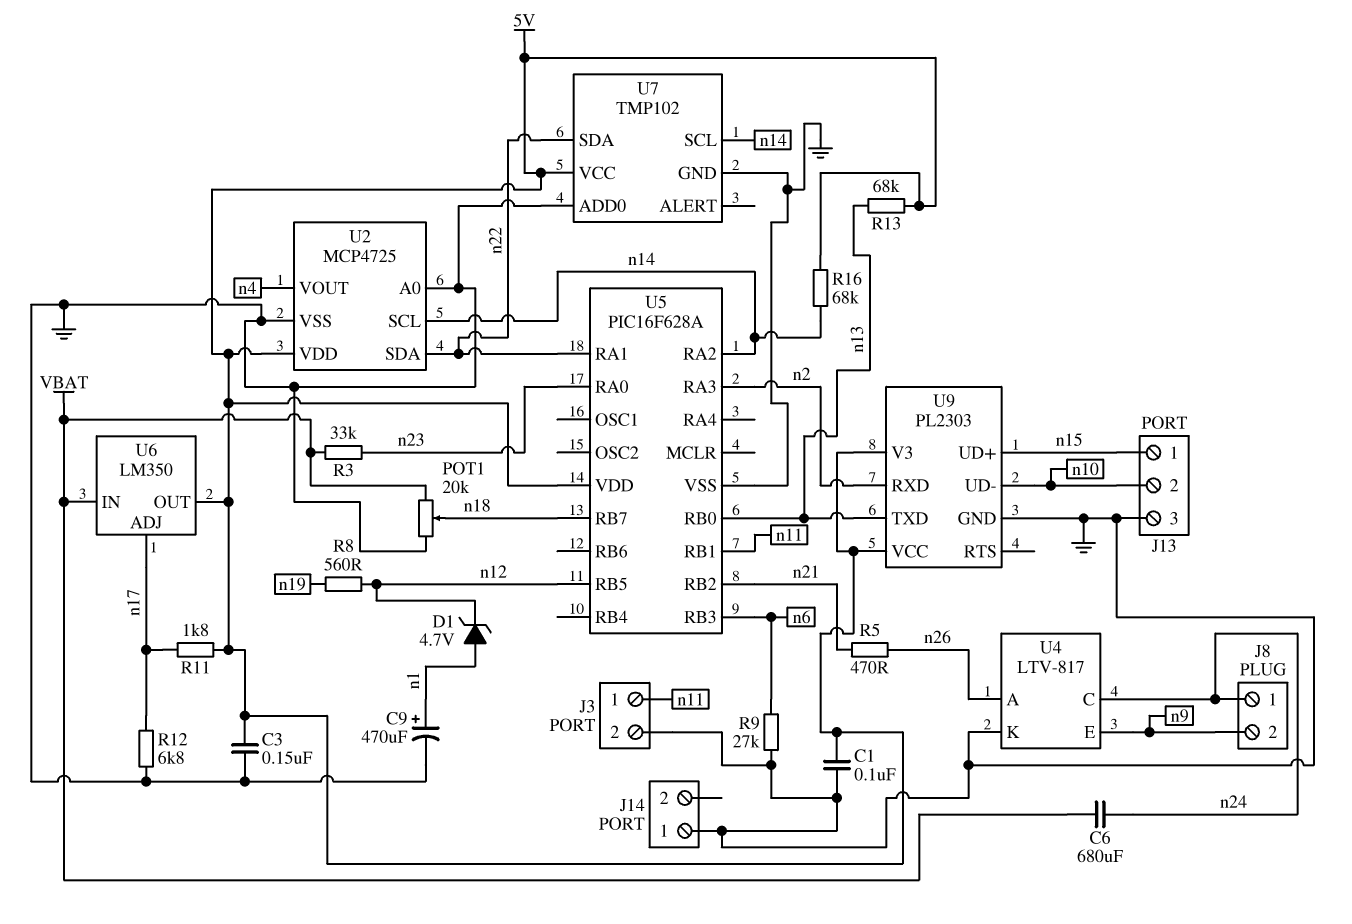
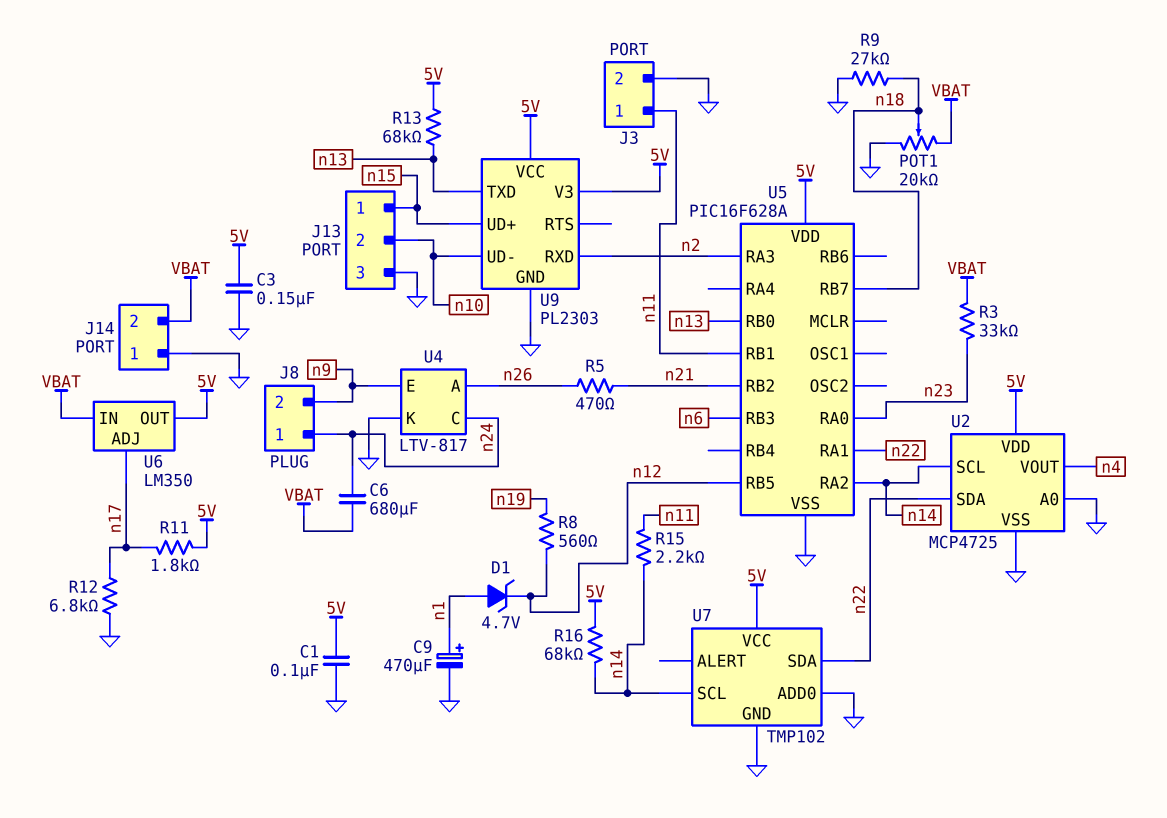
J14 pin 2: none -> VBAT
R9: 27k (GND, n6) -> 27k (GND, n18)
R15: none -> 2.2k (n11, n14)

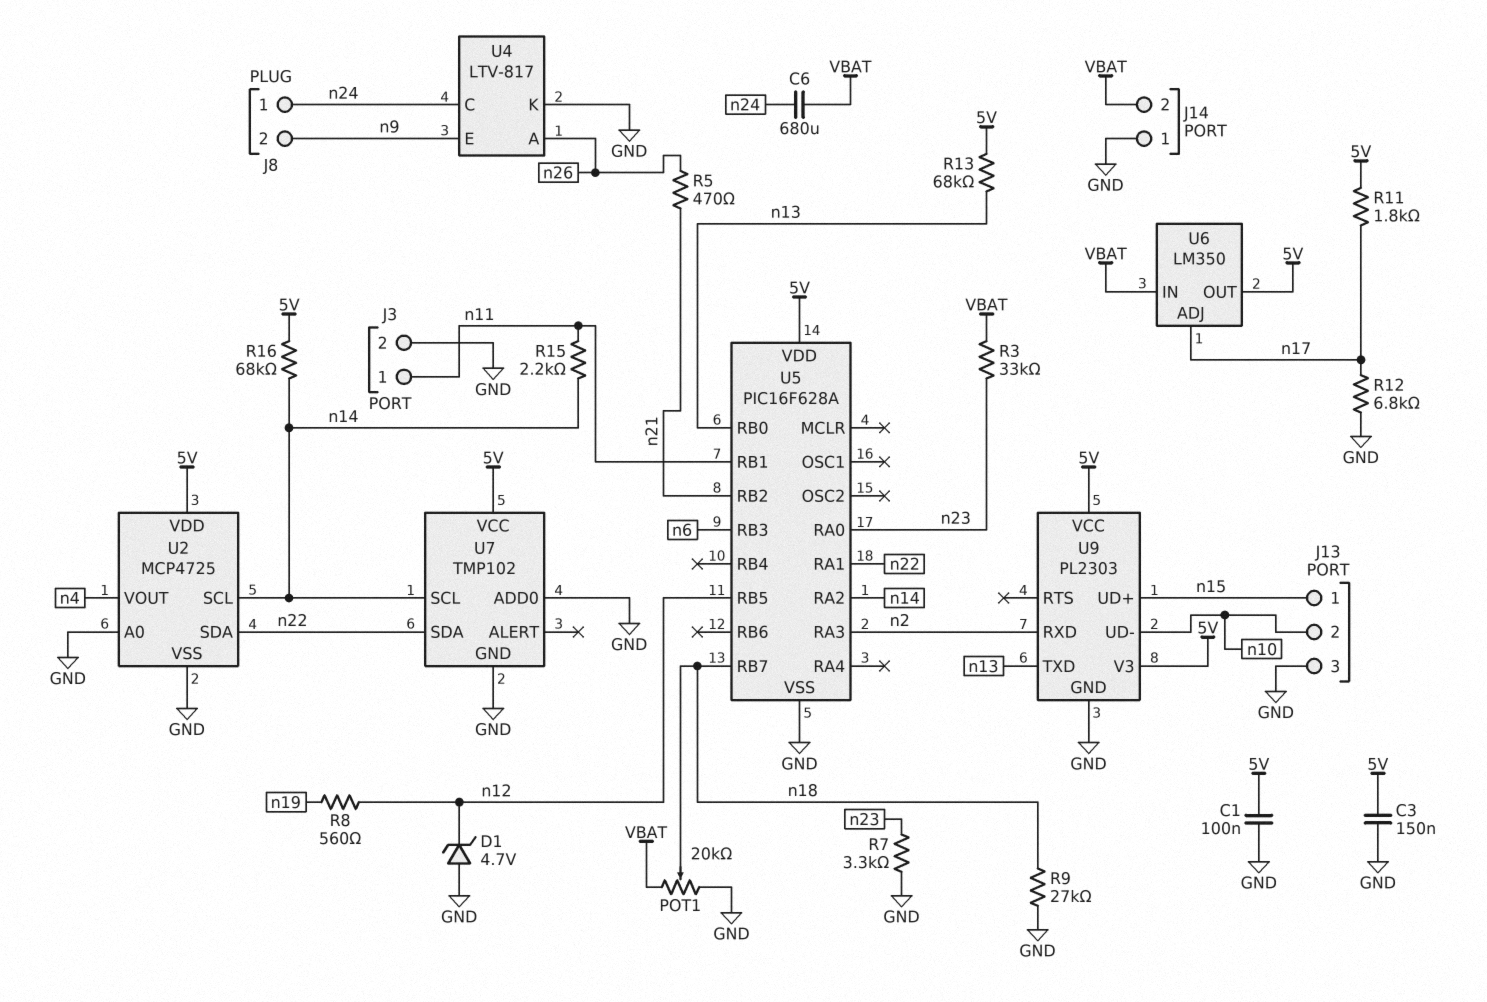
C9: 470uF (plus n1, minus GND) -> none
D1: zener 4.7V (A n1, K n12) -> zener 4.7V (A GND, K n12)
R7: none -> 3.3k (GND, n23)

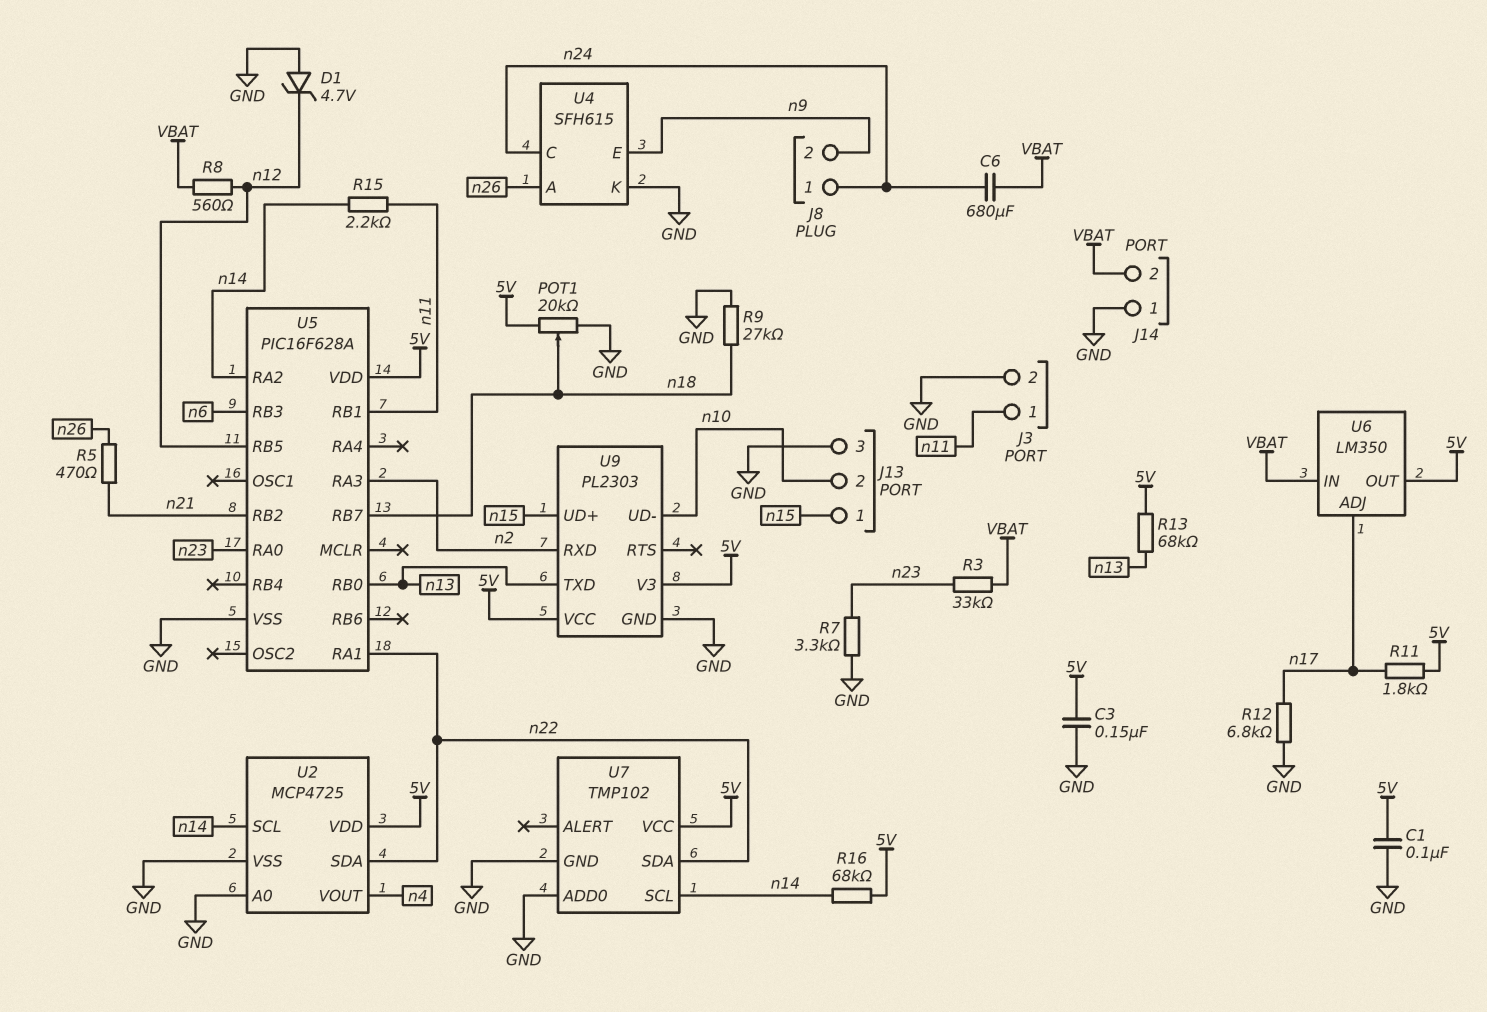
POT1: 20k (GND, VBAT, wiper n18) -> 20k (5V, GND, wiper n18)
R8: 560 (n12, n19) -> 560 (VBAT, n12)
U4: LTV-817 -> SFH615

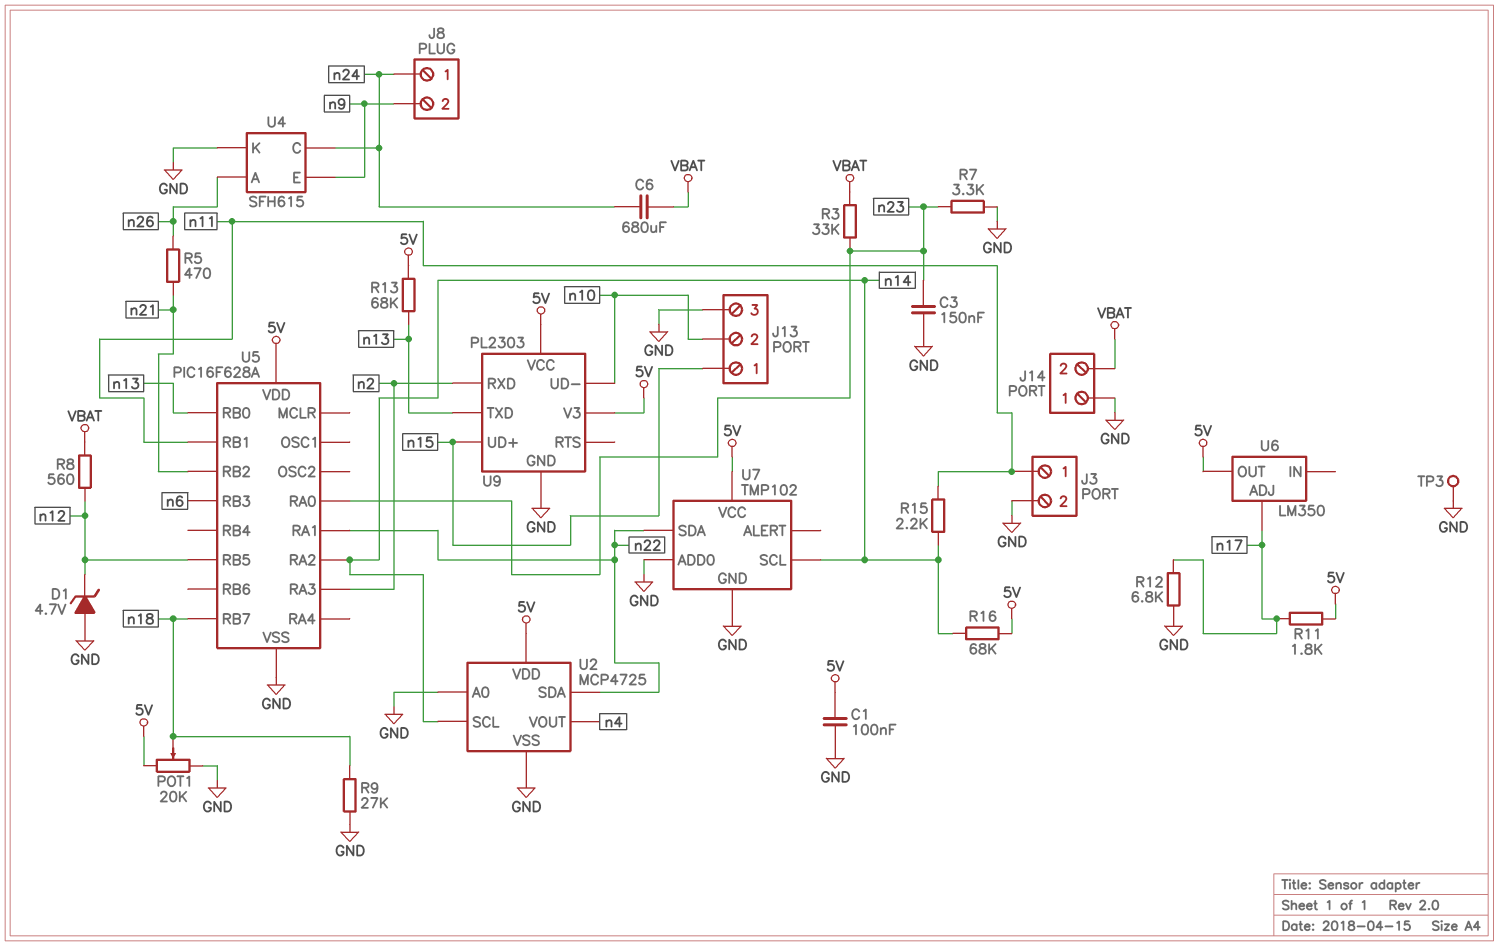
C3: 150nF (5V, GND) -> 150nF (GND, n23)
TP3: none -> test point (GND)
U6 pin IN: VBAT -> none

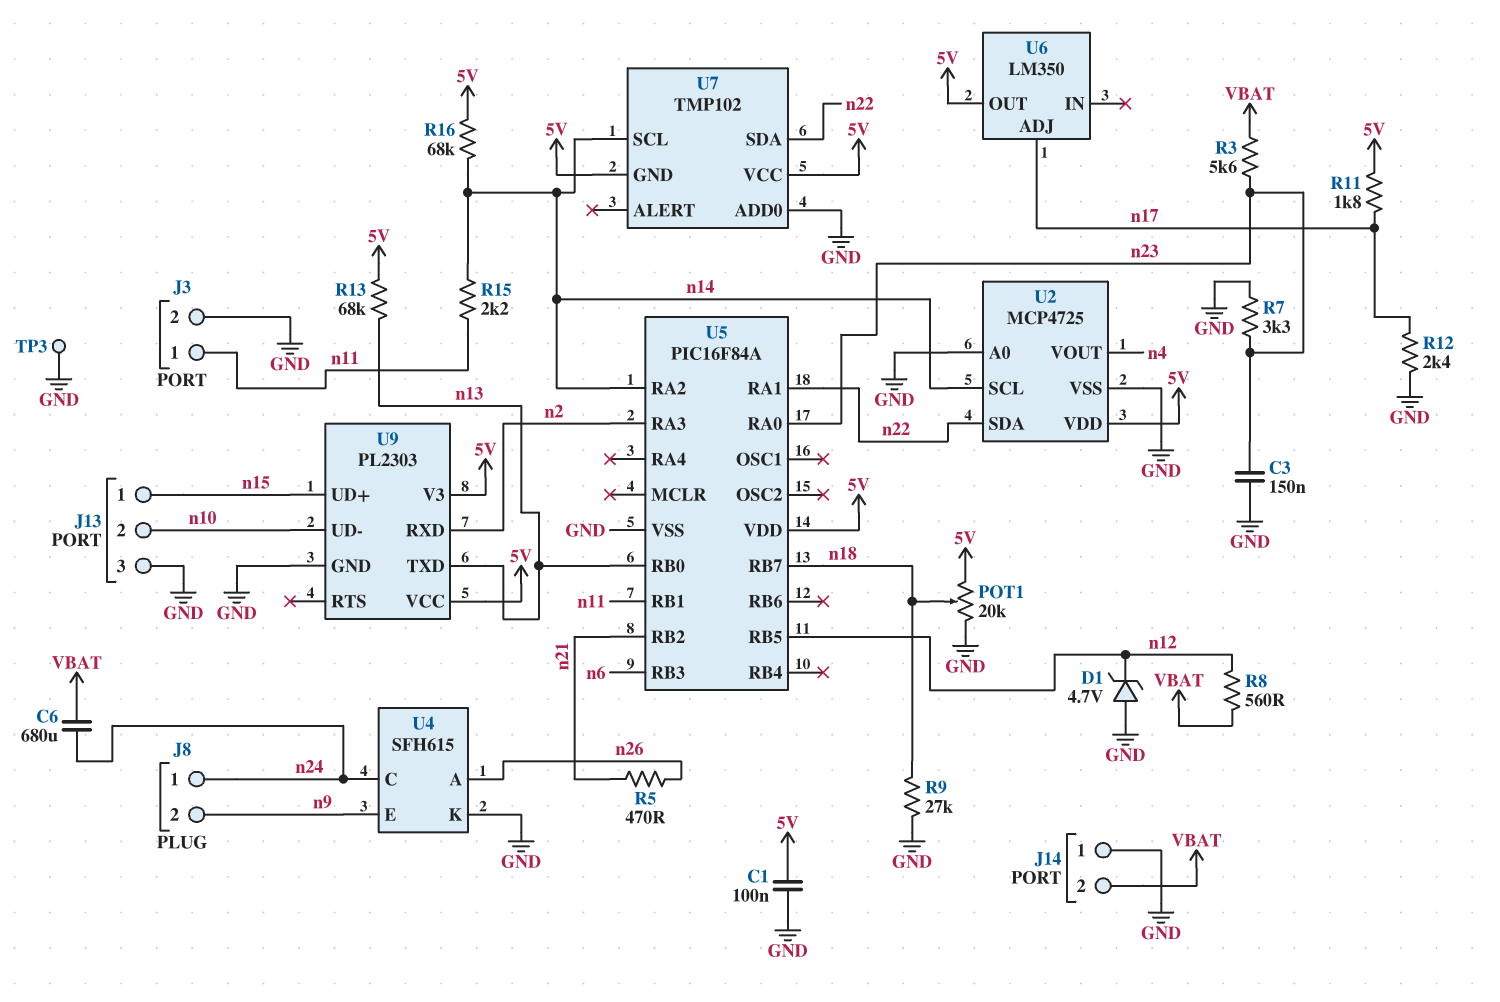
R3: 33k (VBAT, n23) -> 5.6k (VBAT, n23)
R12: 6.8k (GND, n17) -> 2.4k (GND, n17)
U5: PIC16F628A -> PIC16F84A
U7 pin GND: GND -> 5V

